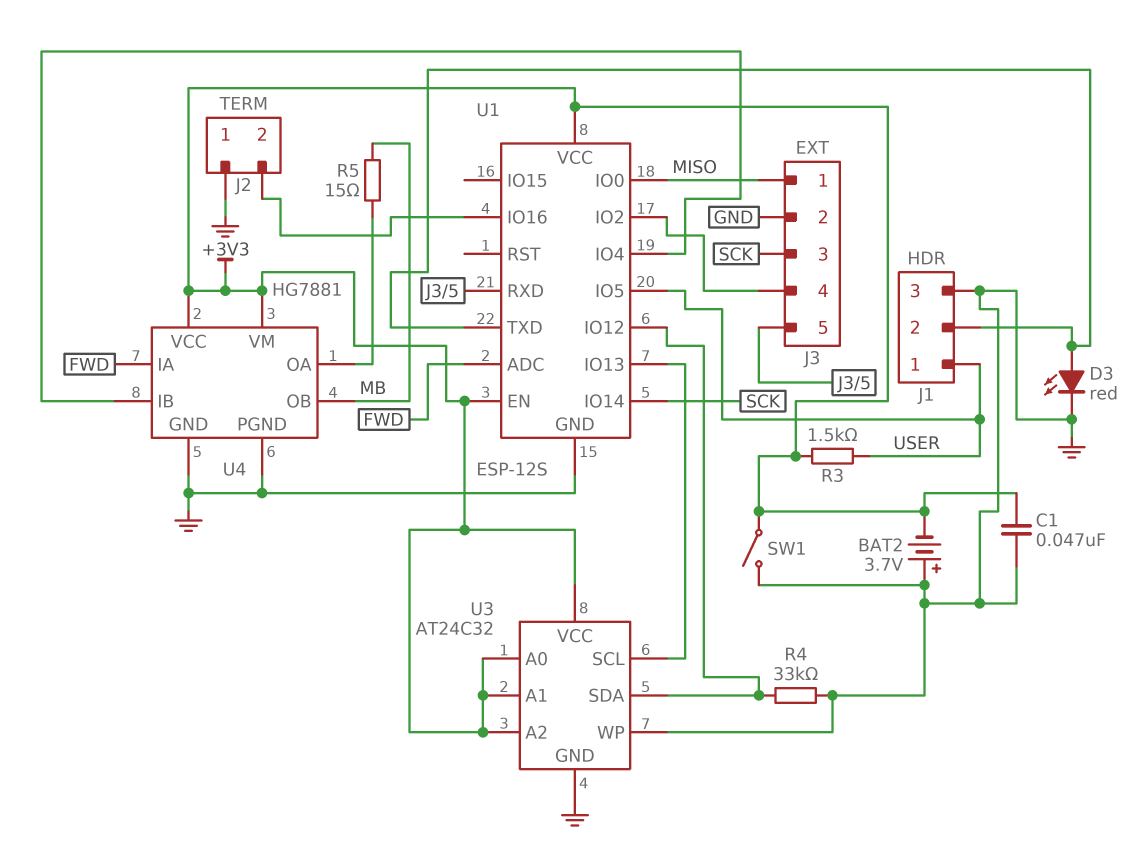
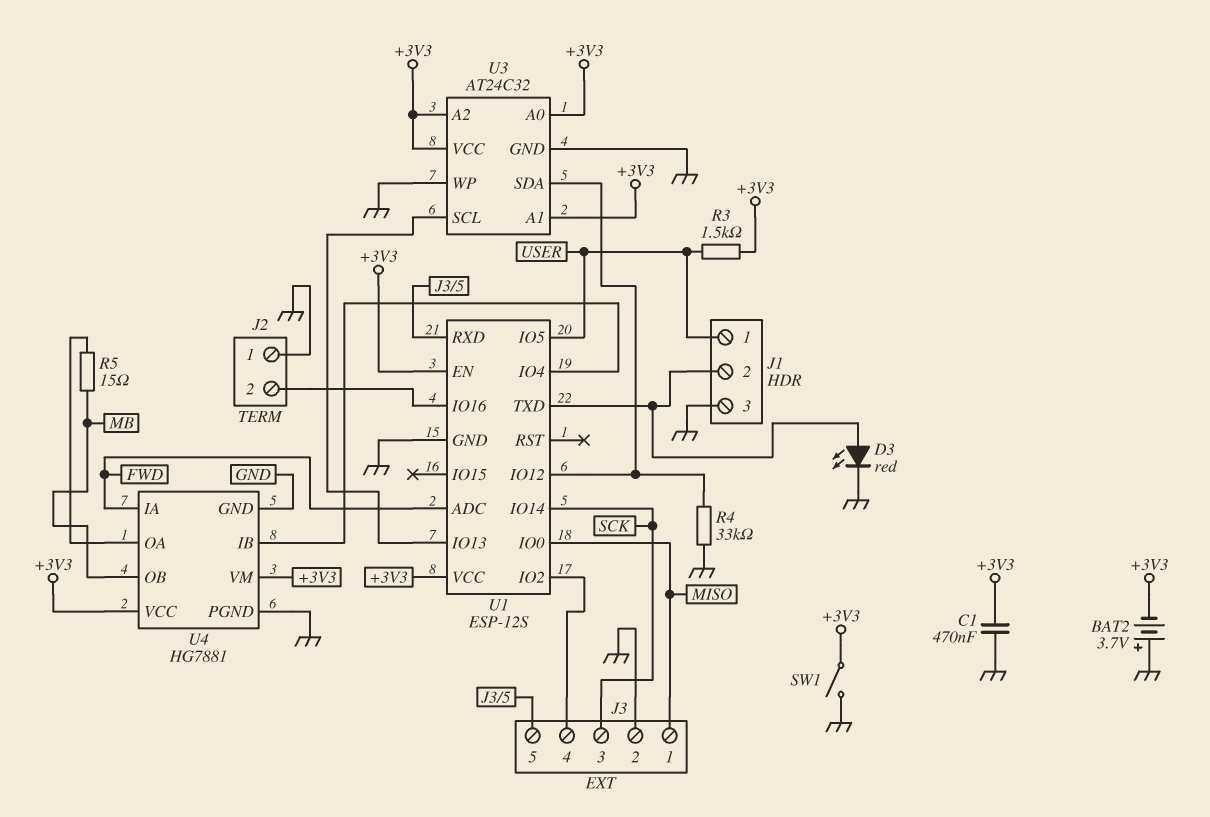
C1: 47nF (+3V3, GND) -> 470nF (+3V3, GND)

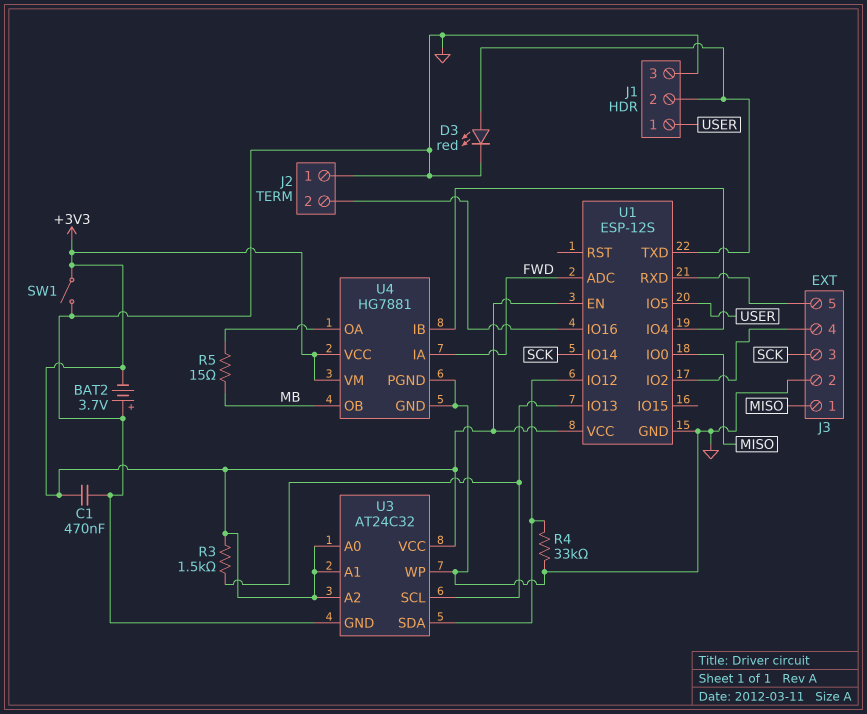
R3: 1.5k (+3V3, USER) -> 1.5k (+3V3, U1/IO13)

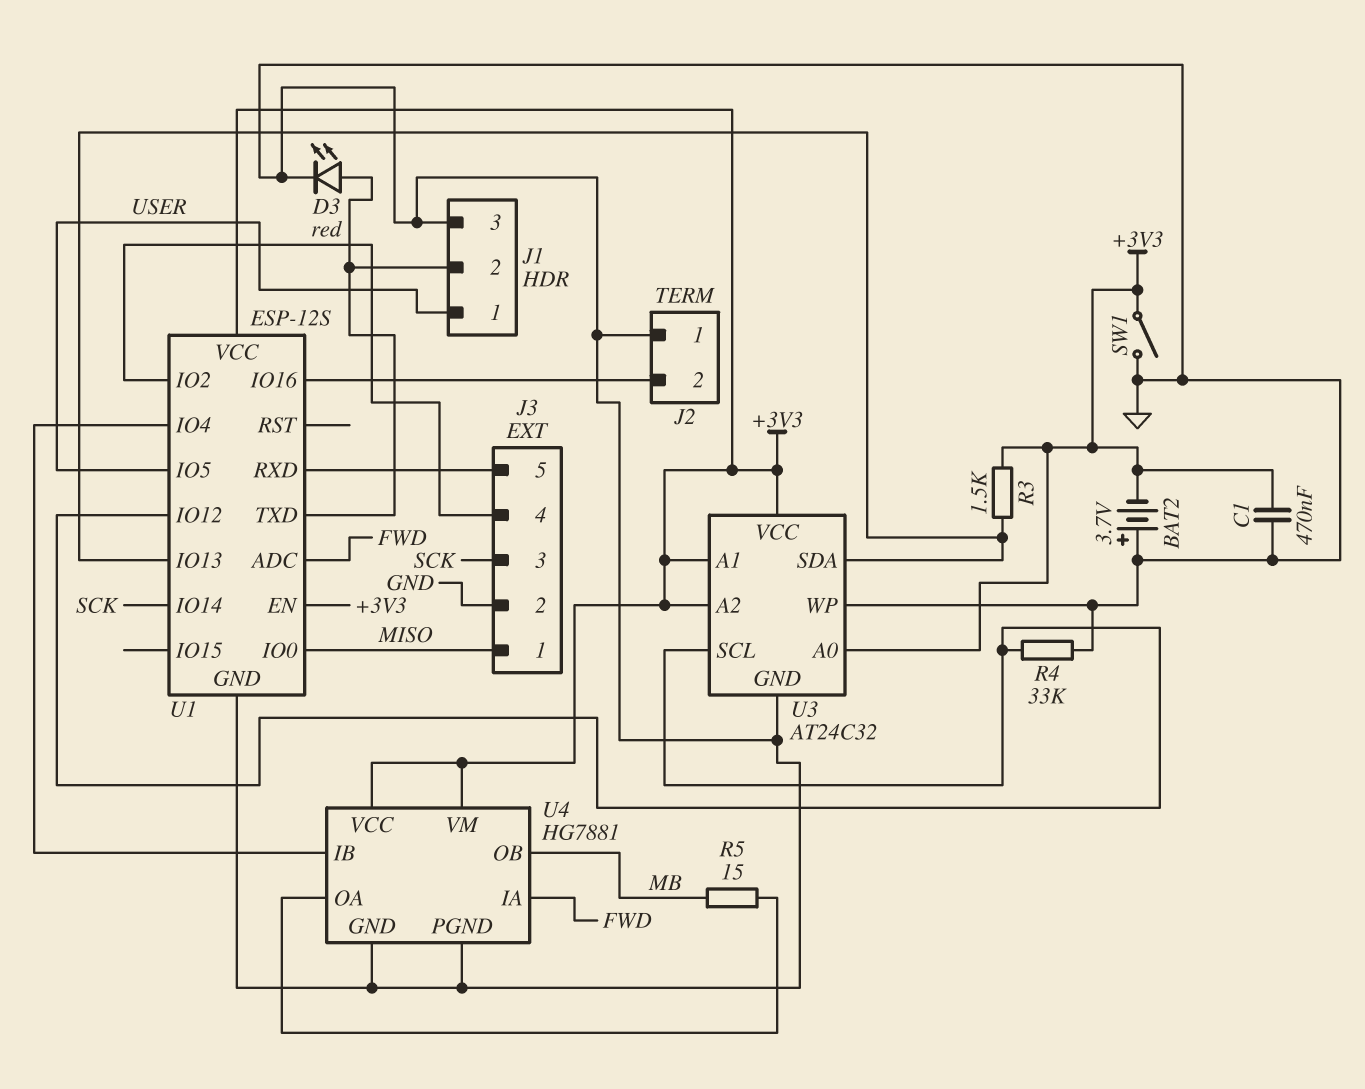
U3 pin SCL: U1/IO13 -> U1/IO12
U3 pin SDA: U1/IO12 -> U1/IO13

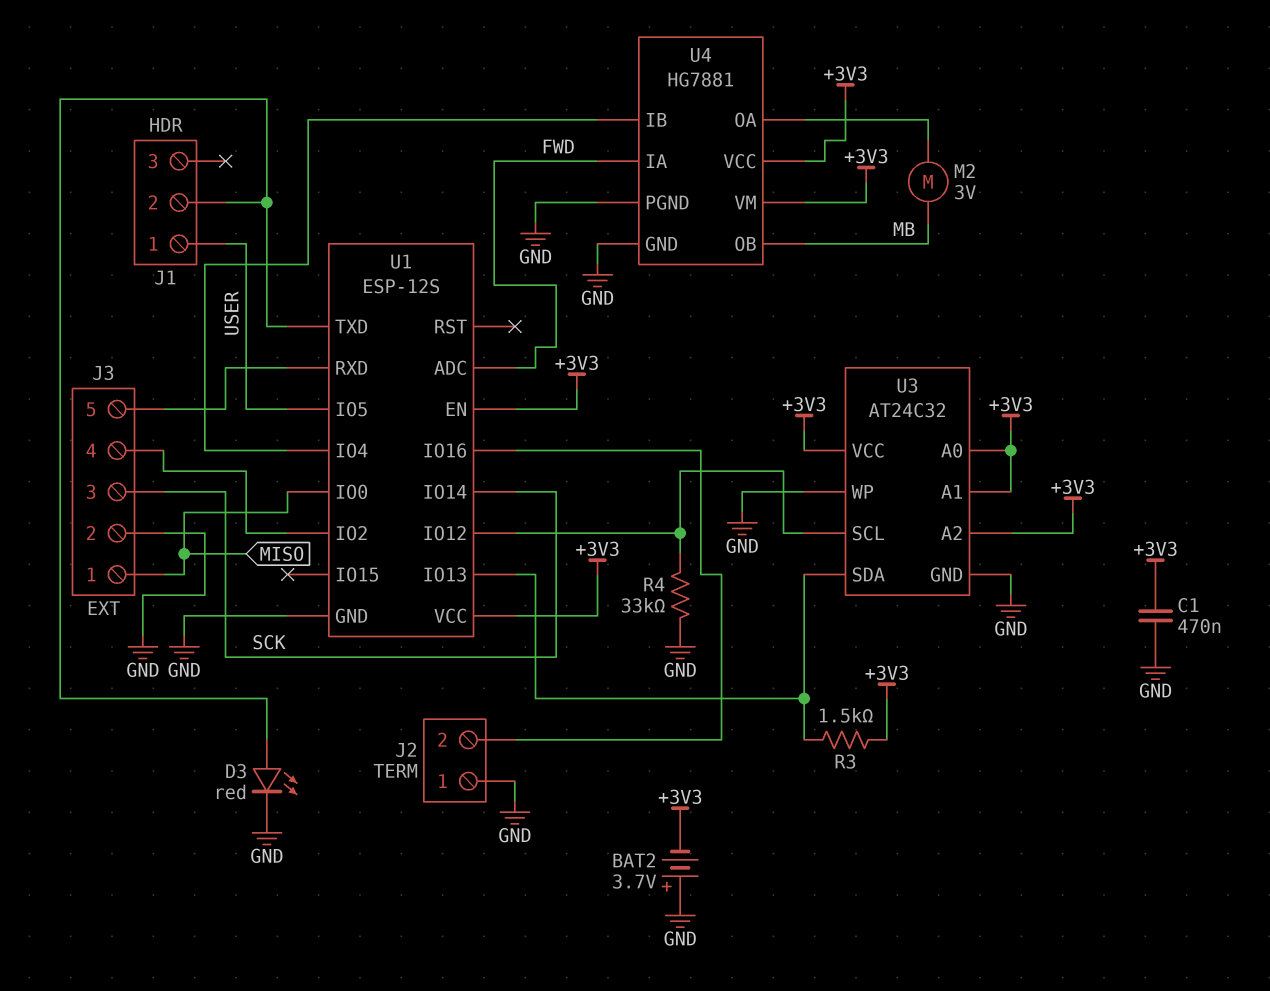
J1 pin 3: GND -> none
M2: none -> motor 3V (MB, U4/OA)
R5: 15 (MB, U4/OA) -> none
SW1: switch (+3V3, GND) -> none

